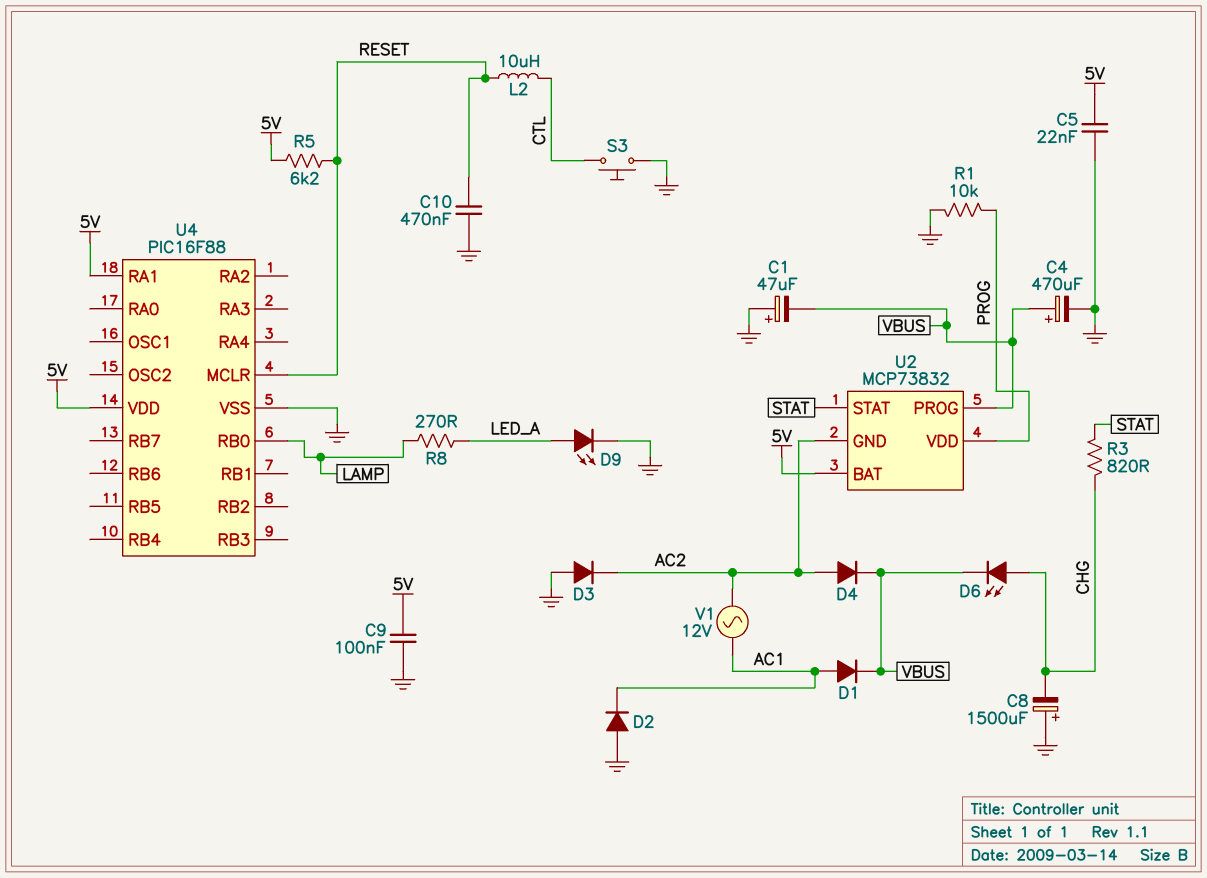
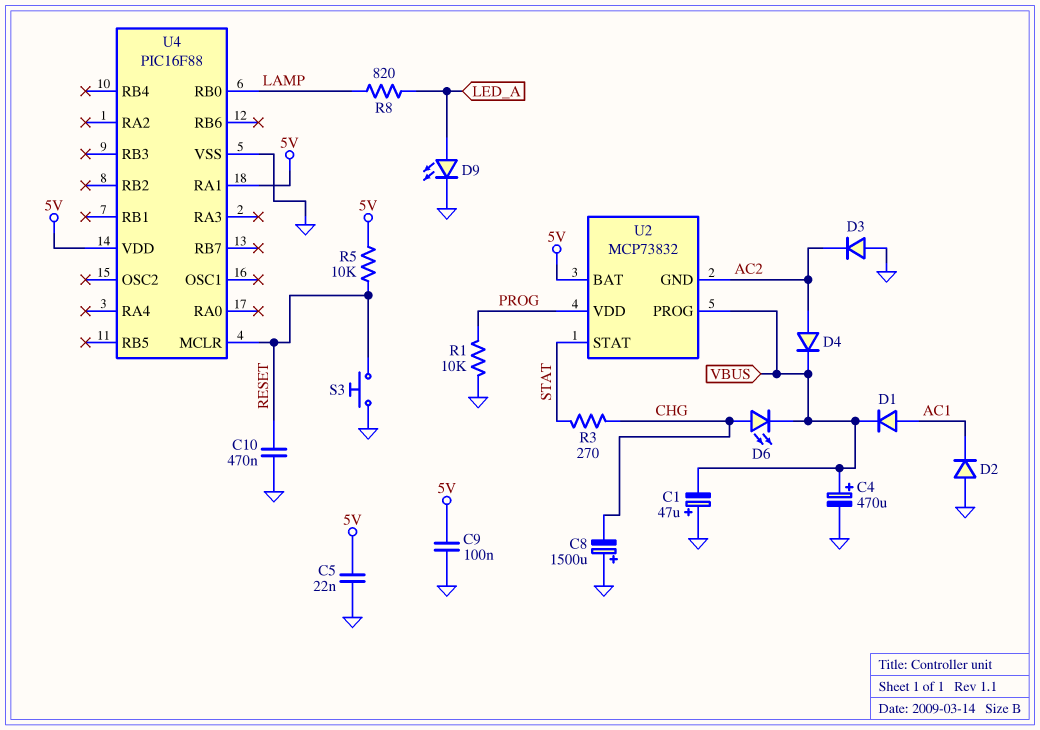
L2: 10uH (CTL, RESET) -> none
R3: 820 (CHG, STAT) -> 270 (CHG, STAT)
R5: 6.2k (5V, RESET) -> 10k (5V, RESET)
R8: 270 (LAMP, LED_A) -> 820 (LAMP, LED_A)
S3: button (CTL, GND) -> button (GND, RESET)
V1: AC 12V (AC1, AC2) -> none

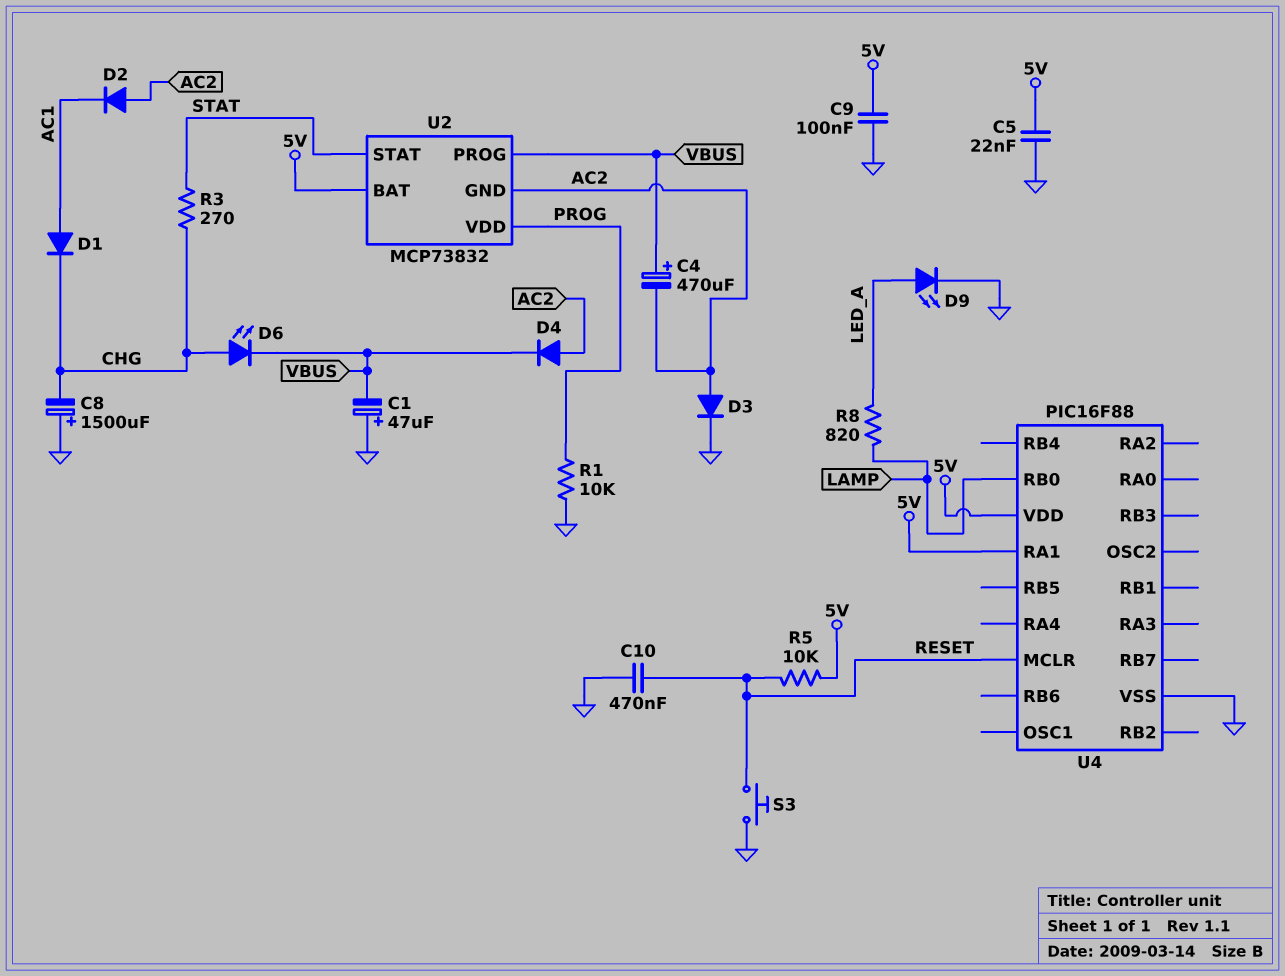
C4: 470uF (plus VBUS, minus GND) -> 470uF (plus VBUS, minus AC2)
D1: diode (A AC1, K VBUS) -> diode (A AC1, K CHG)
D2: diode (A GND, K AC1) -> diode (A AC2, K AC1)
D3: diode (A GND, K AC2) -> diode (A AC2, K GND)

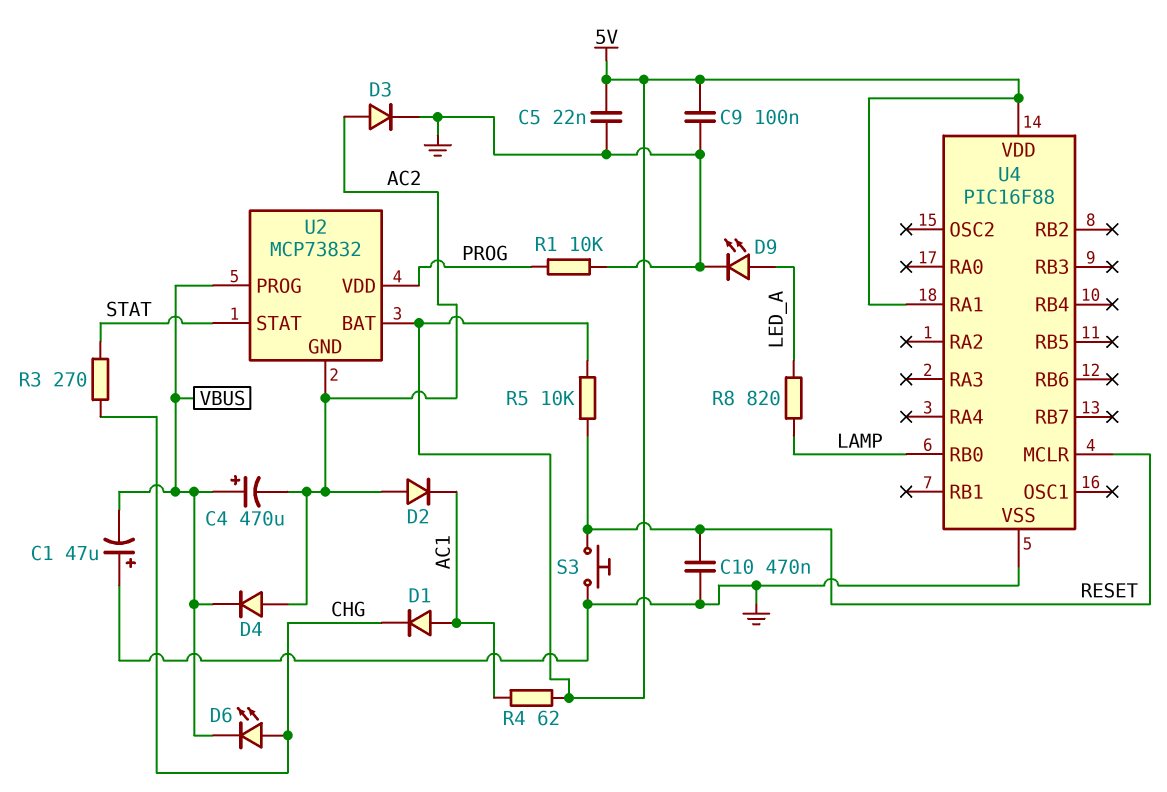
C8: 1500uF (plus GND, minus CHG) -> none
R4: none -> 62 (5V, AC1)

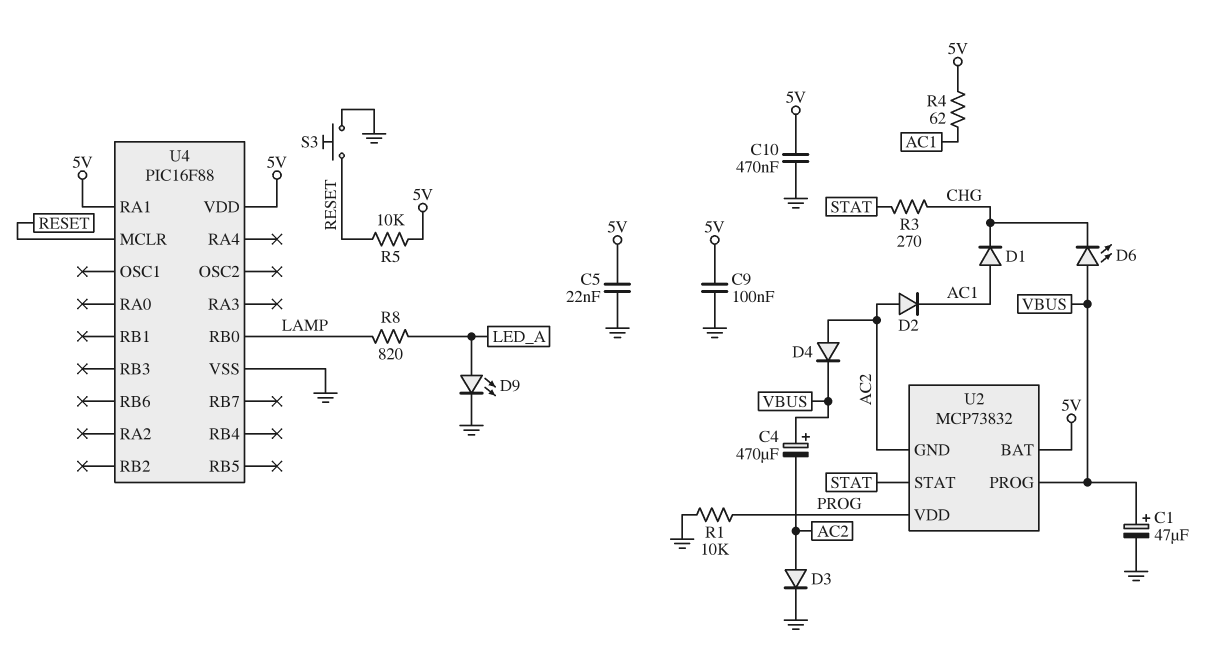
C1: 47uF (plus GND, minus VBUS) -> 47uF (plus VBUS, minus GND)
C10: 470nF (GND, RESET) -> 470nF (5V, GND)
D6: LED (A CHG, K VBUS) -> LED (A VBUS, K CHG)

